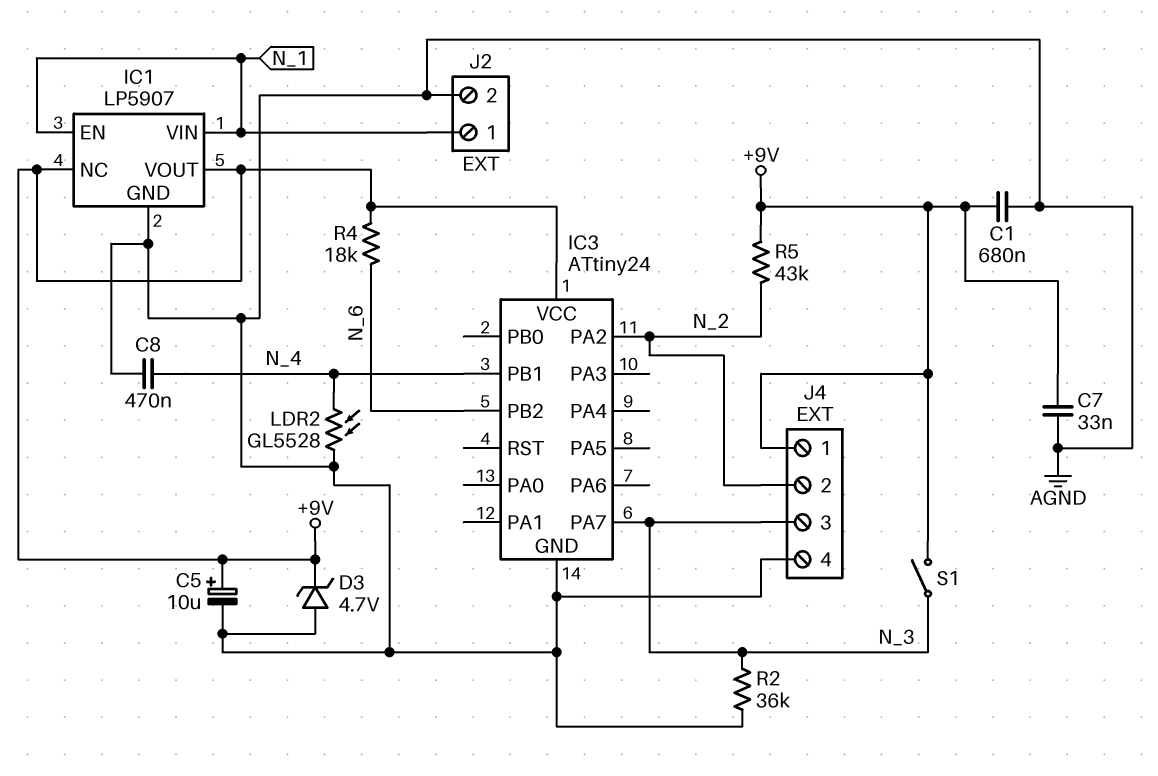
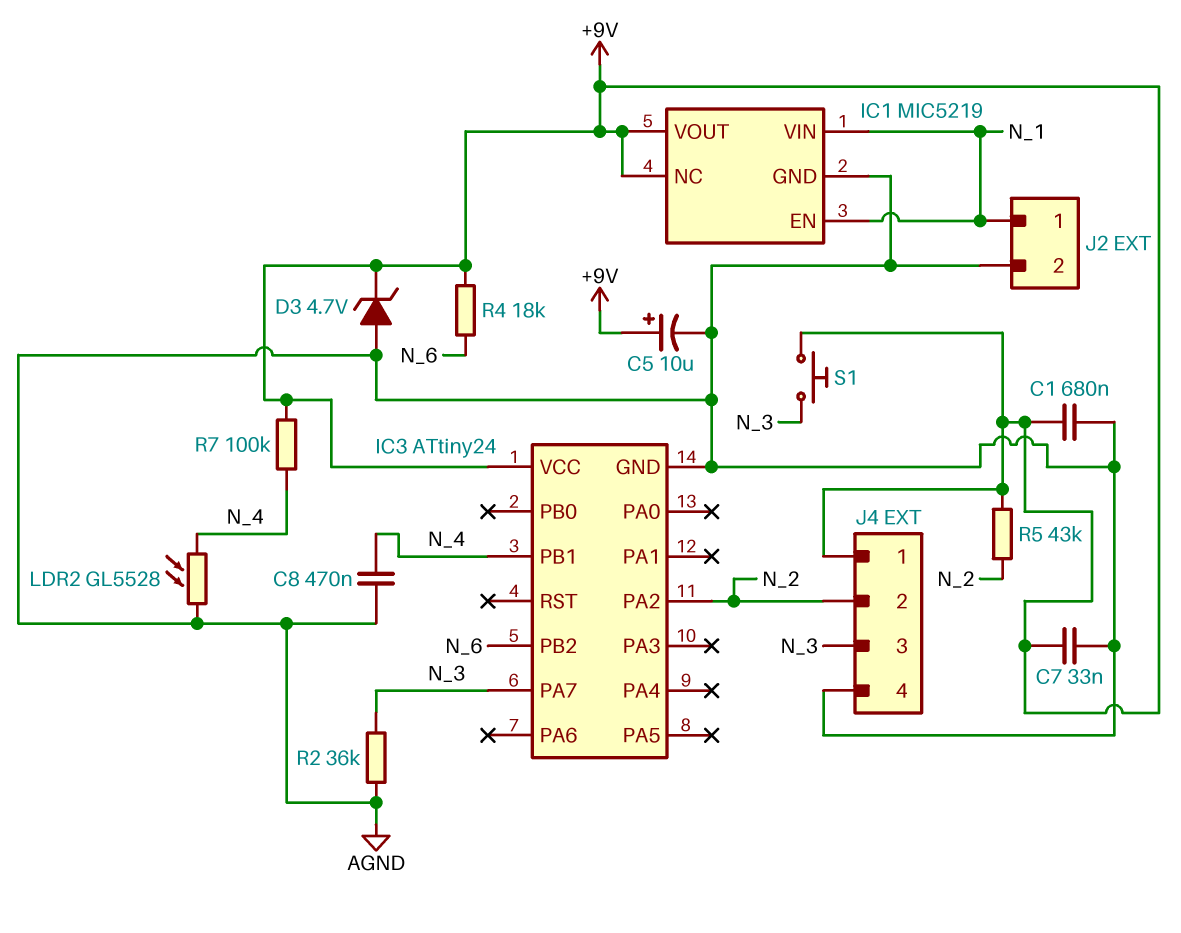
IC1: LP5907 -> MIC5219
R7: none -> 100k (+9V, N_4)
S1: switch (+9V, N_3) -> button (+9V, N_3)

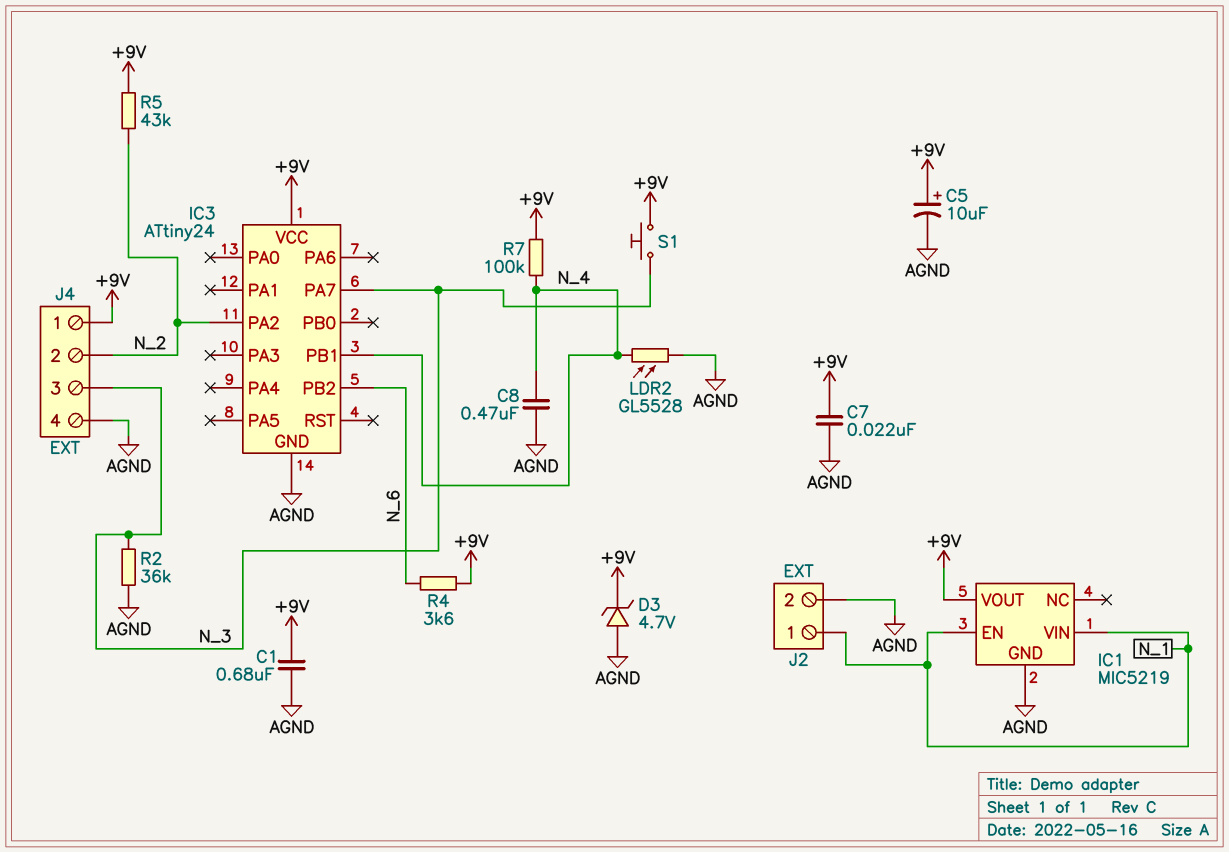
C7: 33nF (+9V, AGND) -> 22nF (+9V, AGND)
IC1 pin NC: +9V -> none
R4: 18k (+9V, N_6) -> 3.6k (+9V, N_6)

